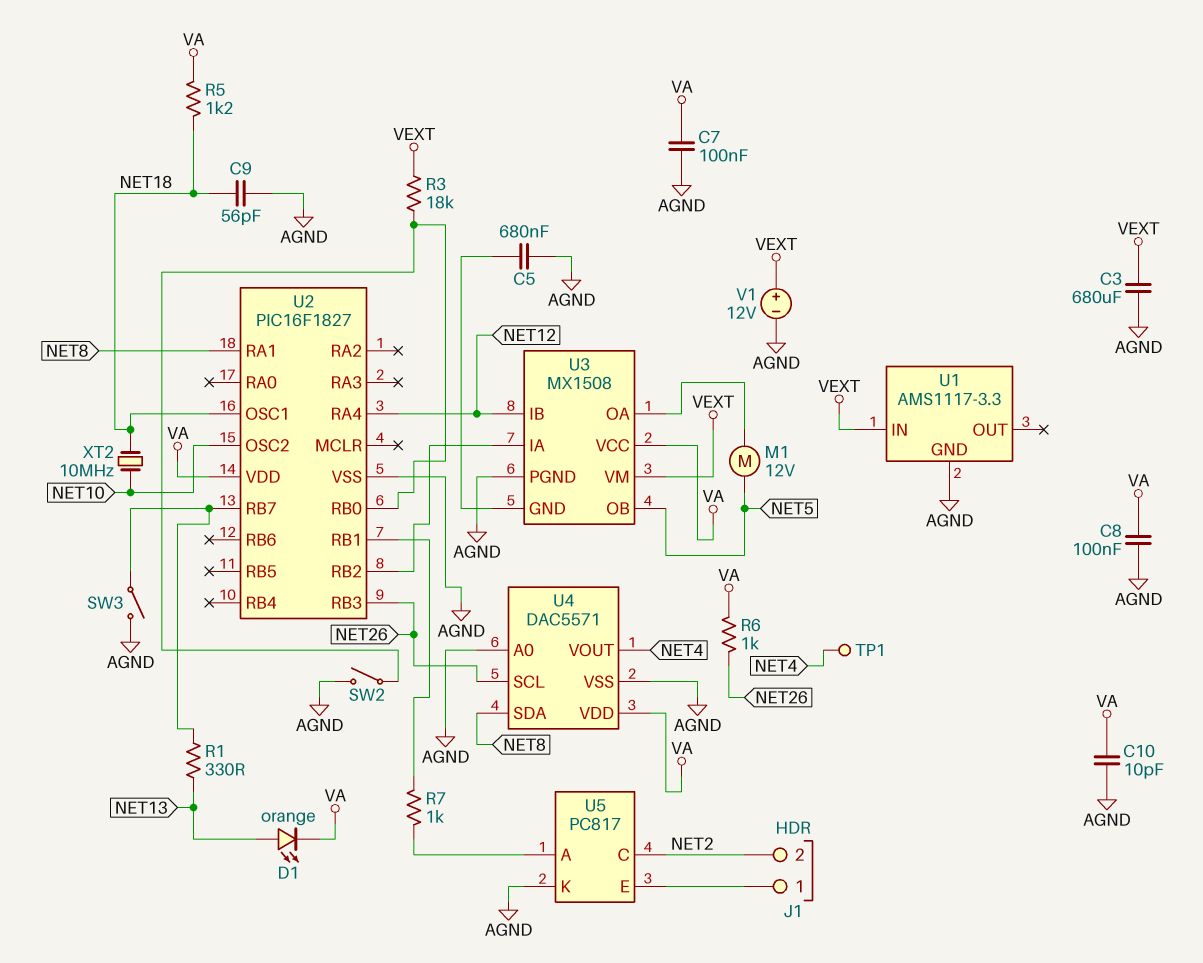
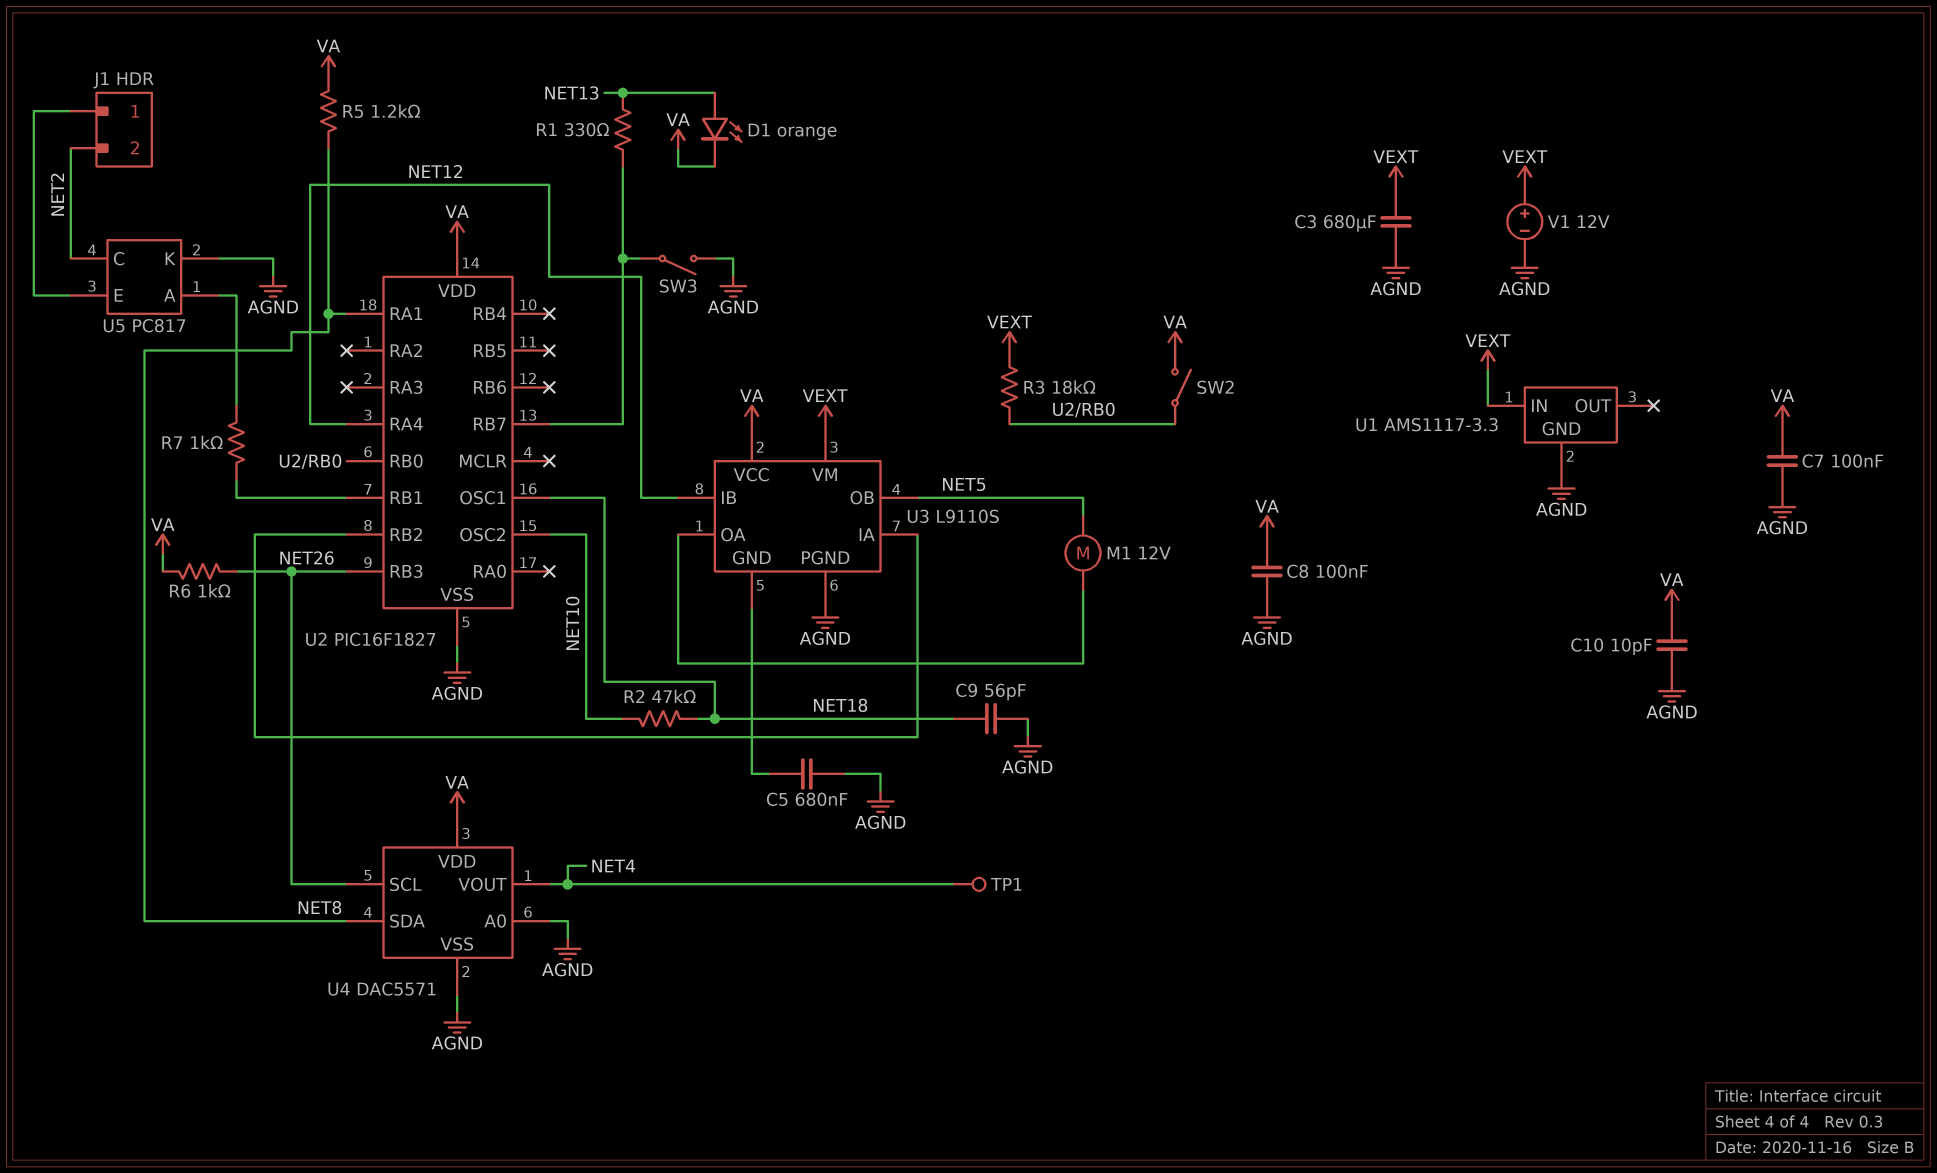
R2: none -> 47k (NET10, NET18)
R5: 1.2k (NET18, VA) -> 1.2k (NET8, VA)
SW2: switch (AGND, U2/RB0) -> switch (U2/RB0, VA)
U3: MX1508 -> L9110S
XT2: 10MHz (NET10, NET18) -> none

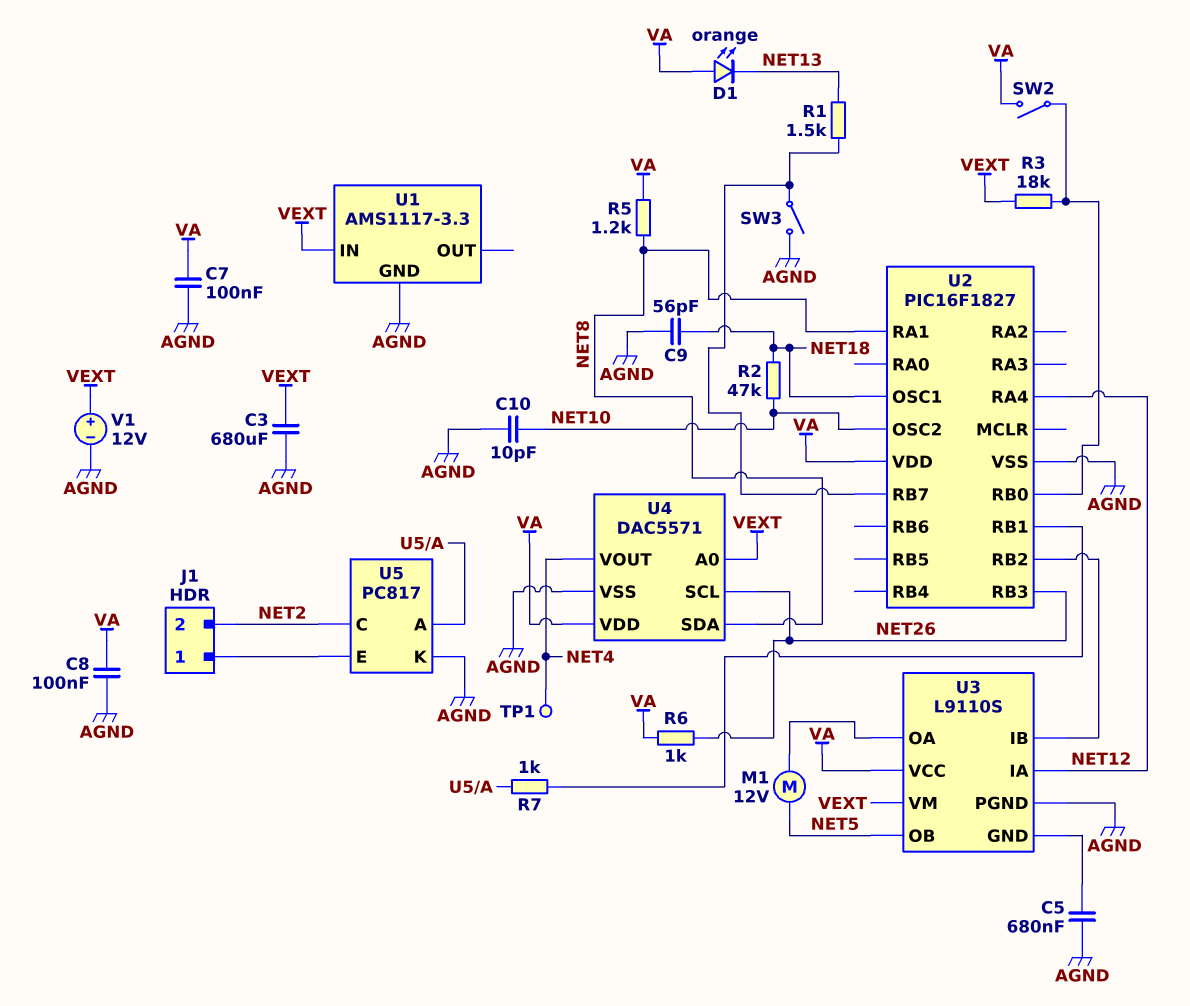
C10: 10pF (AGND, VA) -> 10pF (AGND, NET10)
D1: LED orange (A NET13, K VA) -> LED orange (A VA, K NET13)
R1: 330 (NET13, U2/RB7) -> 1.5k (NET13, U2/RB7)
U3 pin IA: U2/RB2 -> NET12
U3 pin IB: NET12 -> U2/RB2
U4 pin A0: AGND -> VEXT

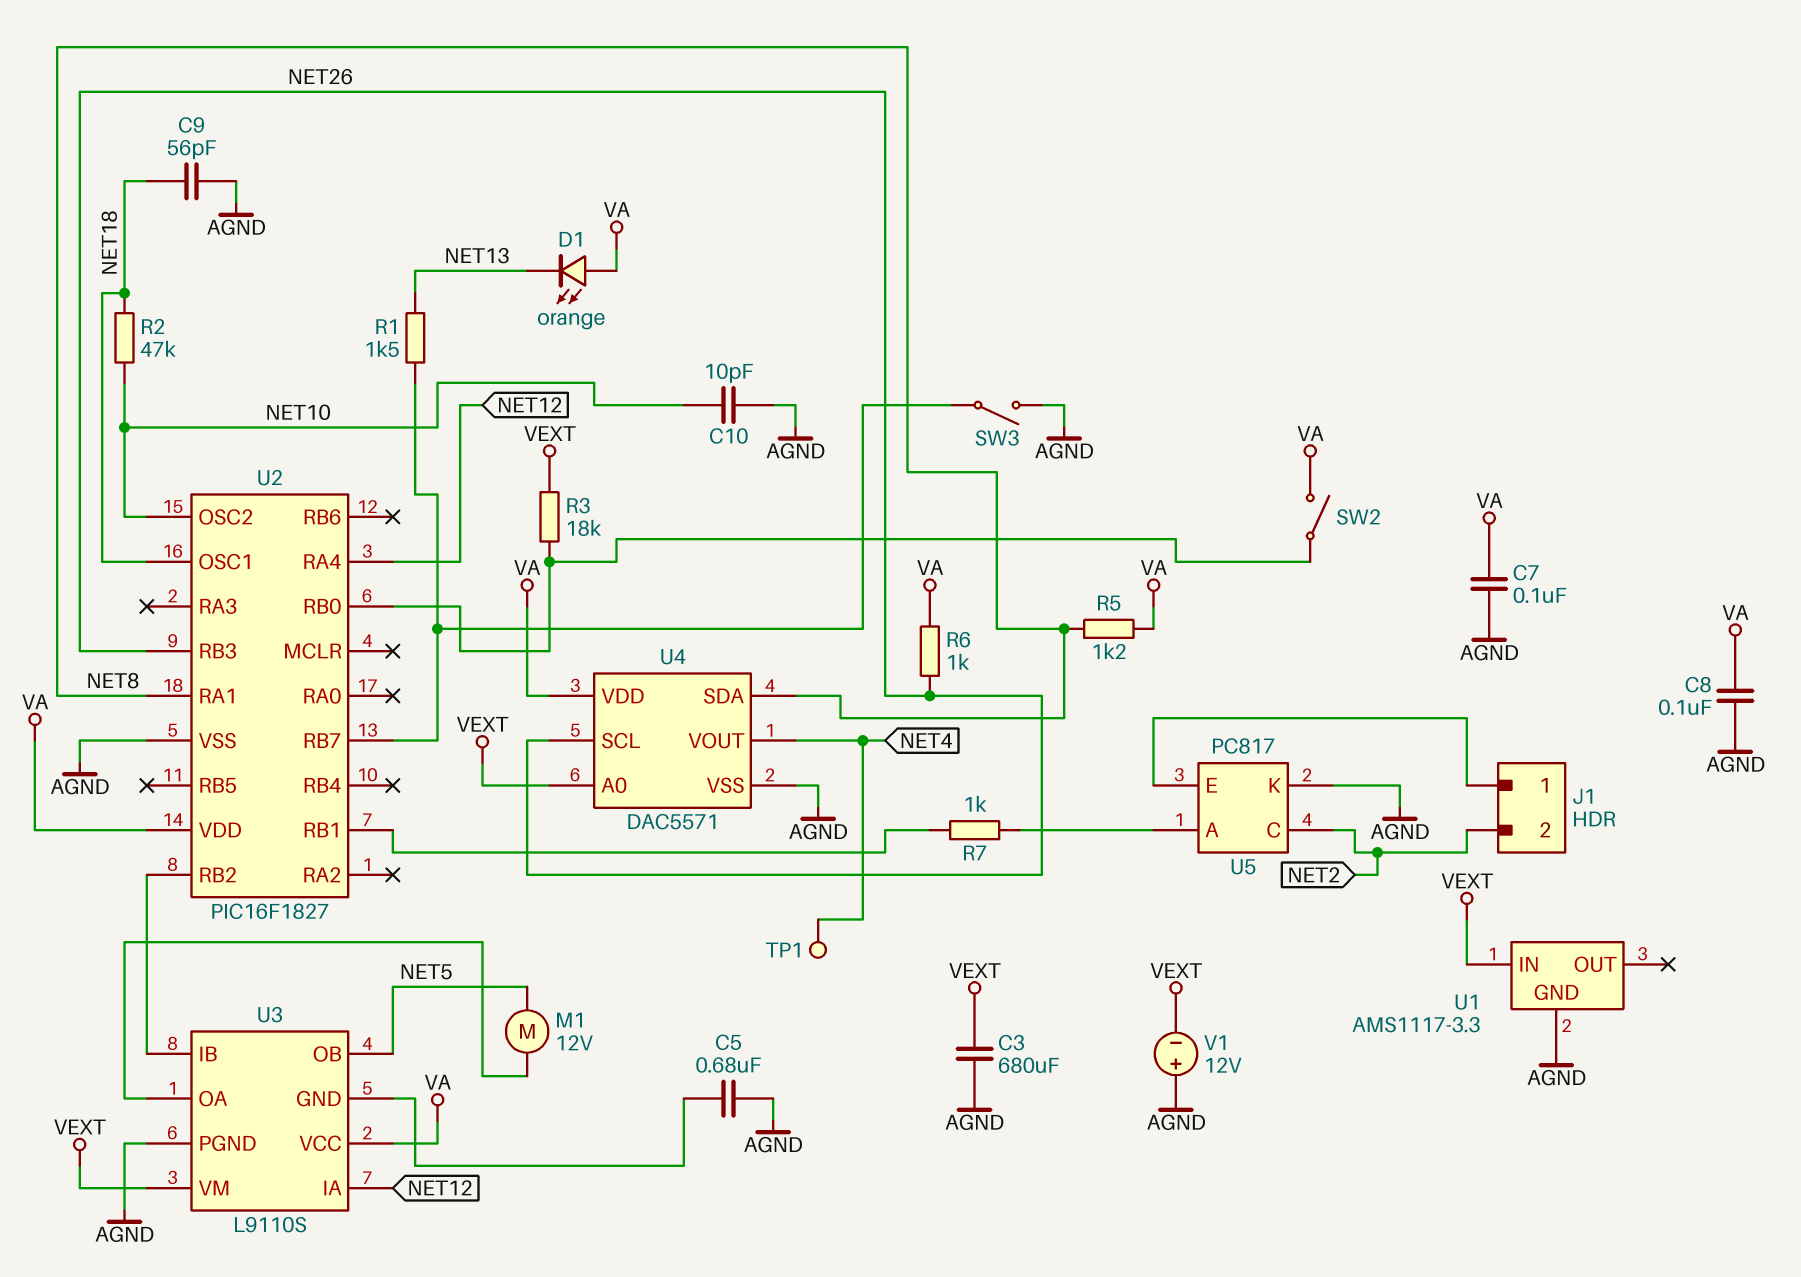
V1: 12V (plus VEXT, minus AGND) -> 12V (plus AGND, minus VEXT)

